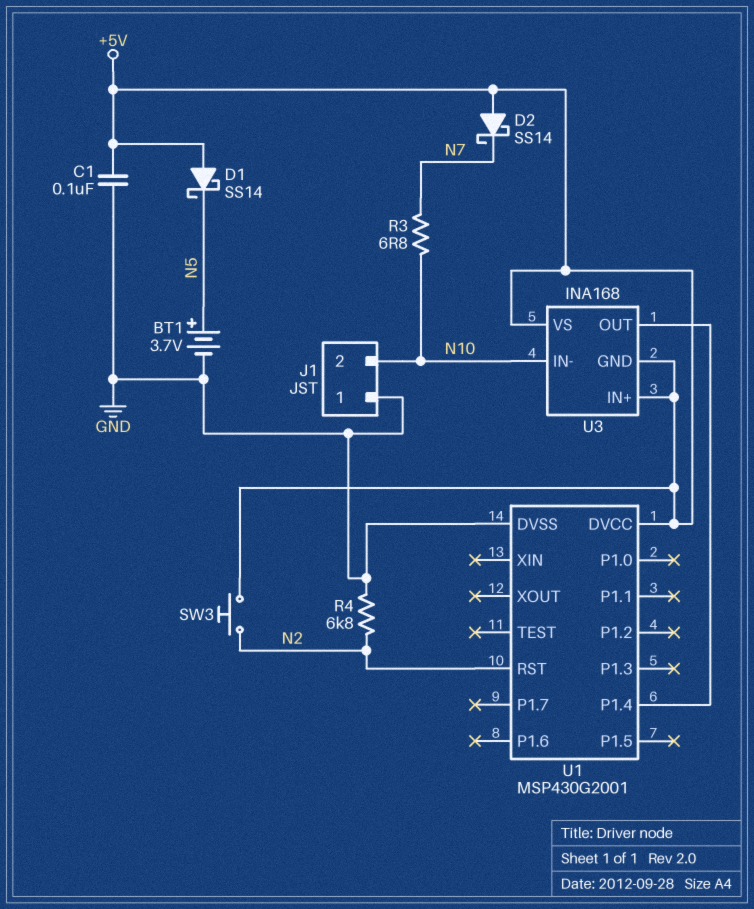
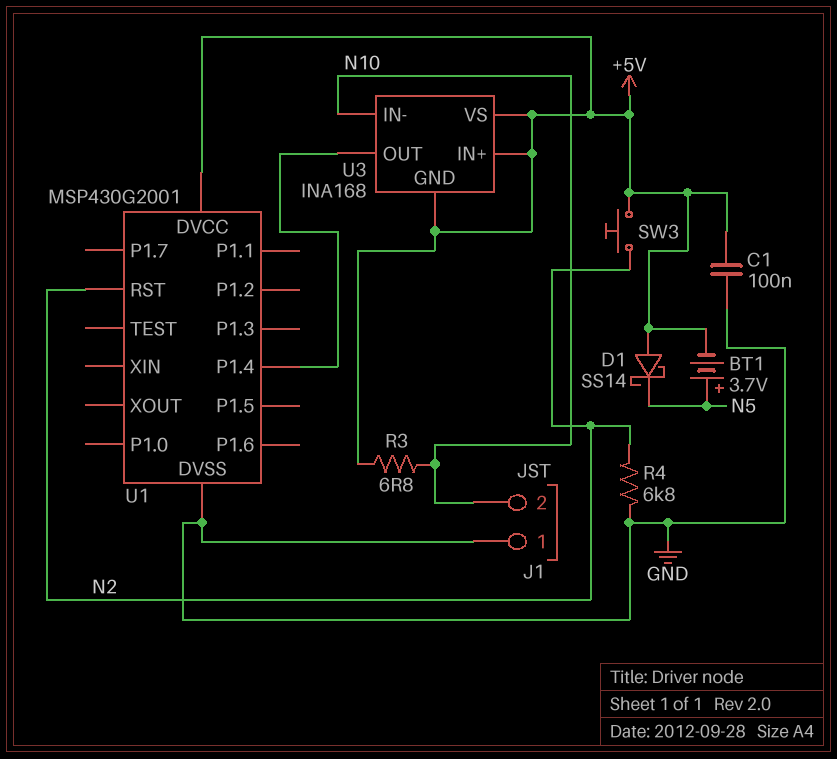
BT1: 3.7V (plus N5, minus GND) -> 3.7V (plus N5, minus +5V)
D2: schottky SS14 (A +5V, K N7) -> none
R3: 6.8 (N7, N10) -> 6.8 (+5V, N10)

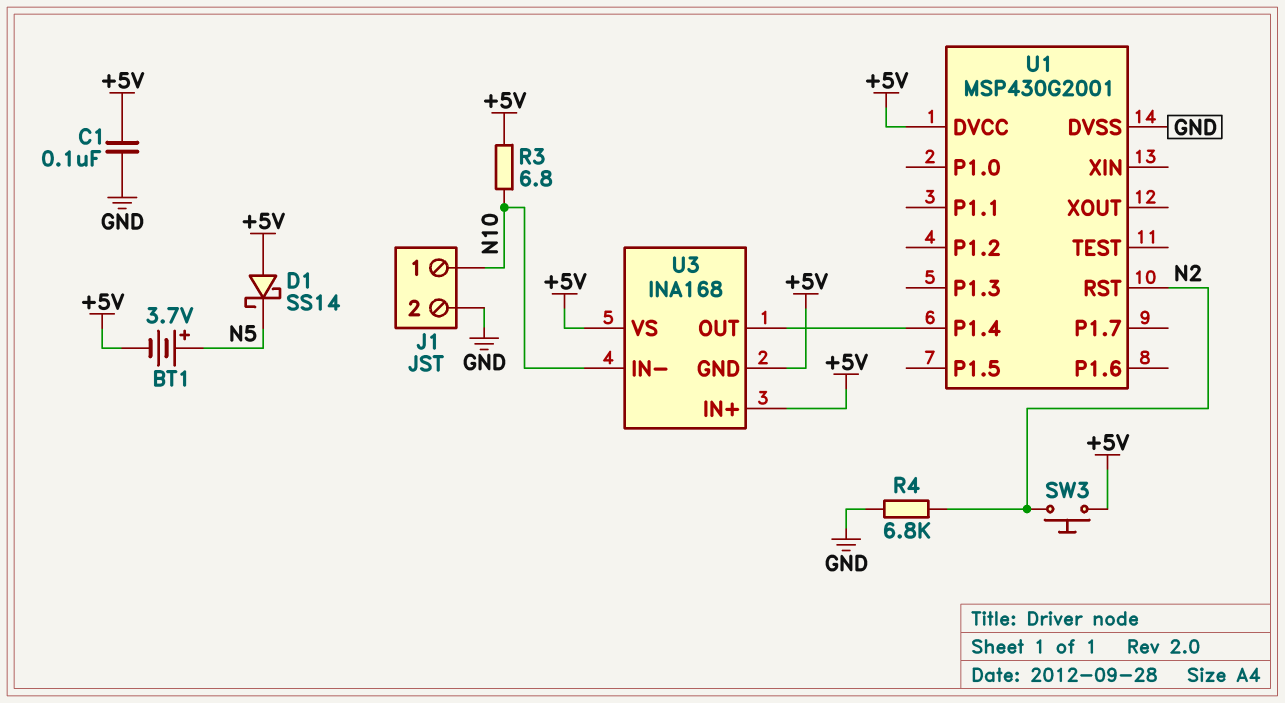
J1 pin 1: GND -> N10
J1 pin 2: N10 -> GND

